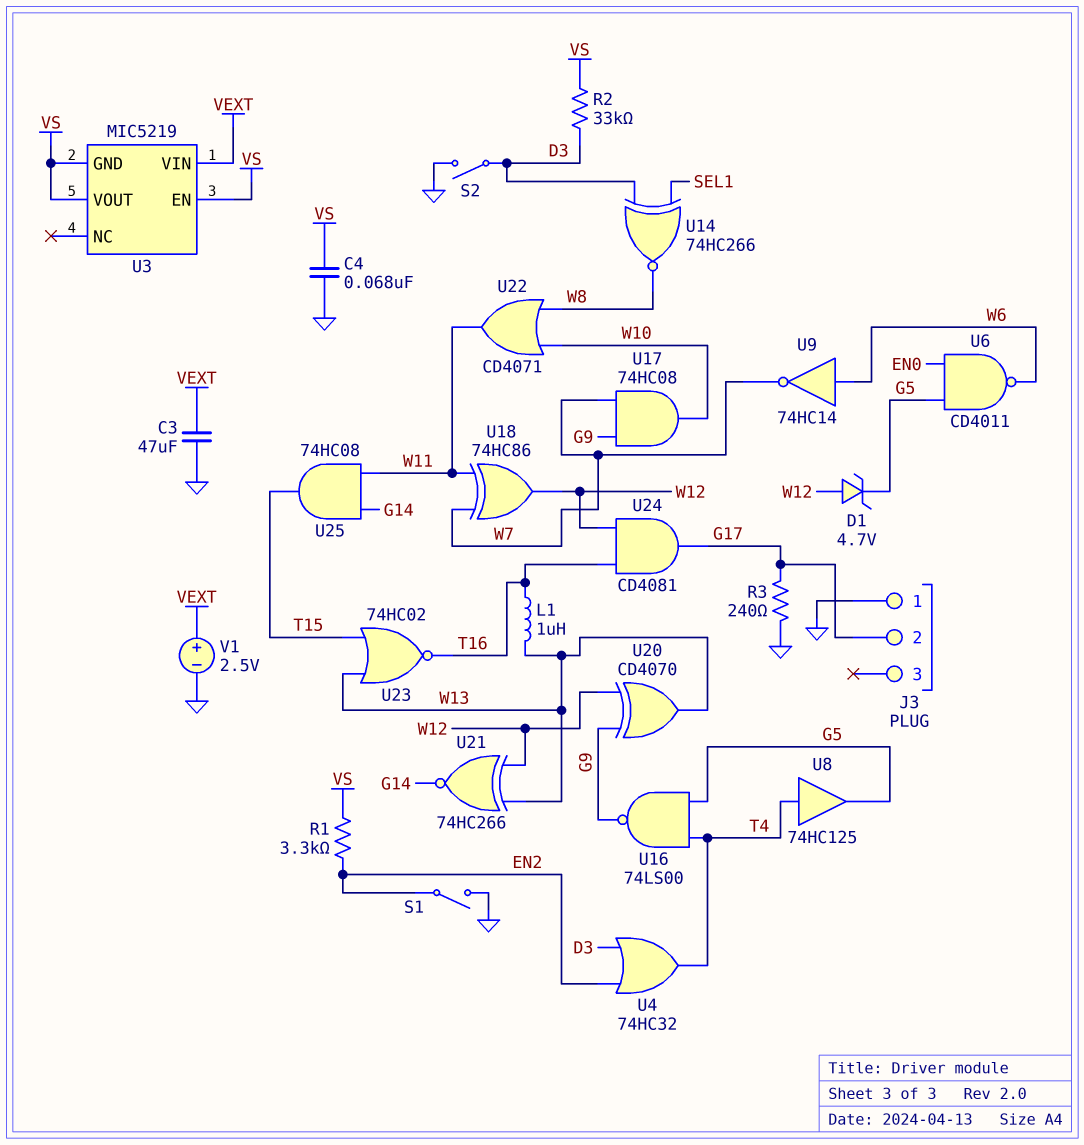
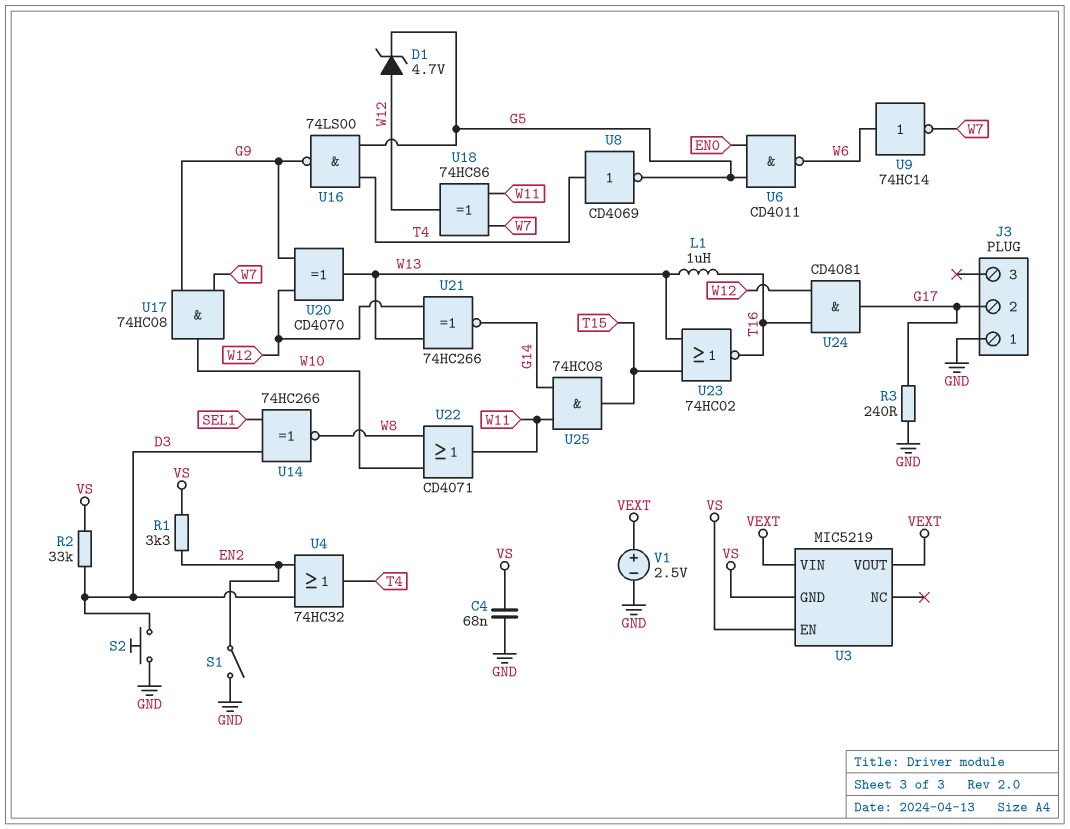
C3: 47uF (GND, VEXT) -> none
S2: switch (D3, GND) -> button (D3, GND)
U3 pin VOUT: VS -> VEXT
U8: buffer 74HC125 (in T4, out G5) -> NOT CD4069 (in T4, out G5)

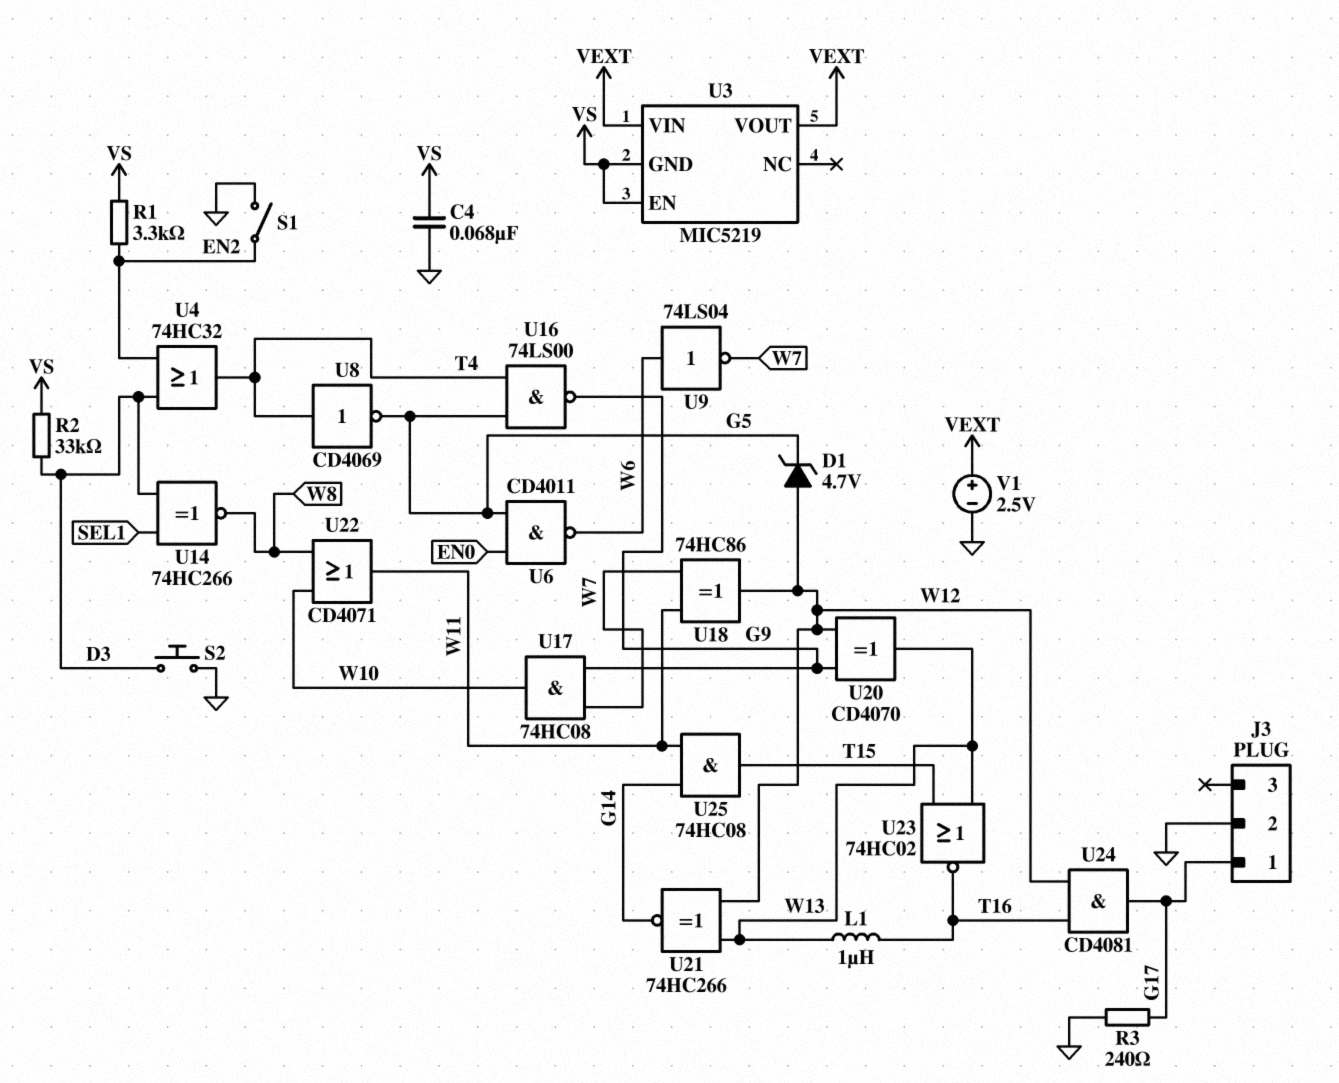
J3 pin 1: GND -> G17
J3 pin 2: G17 -> GND
U9: NOT 74HC14 (in W6, out W7) -> NOT 74LS04 (in W6, out W7)

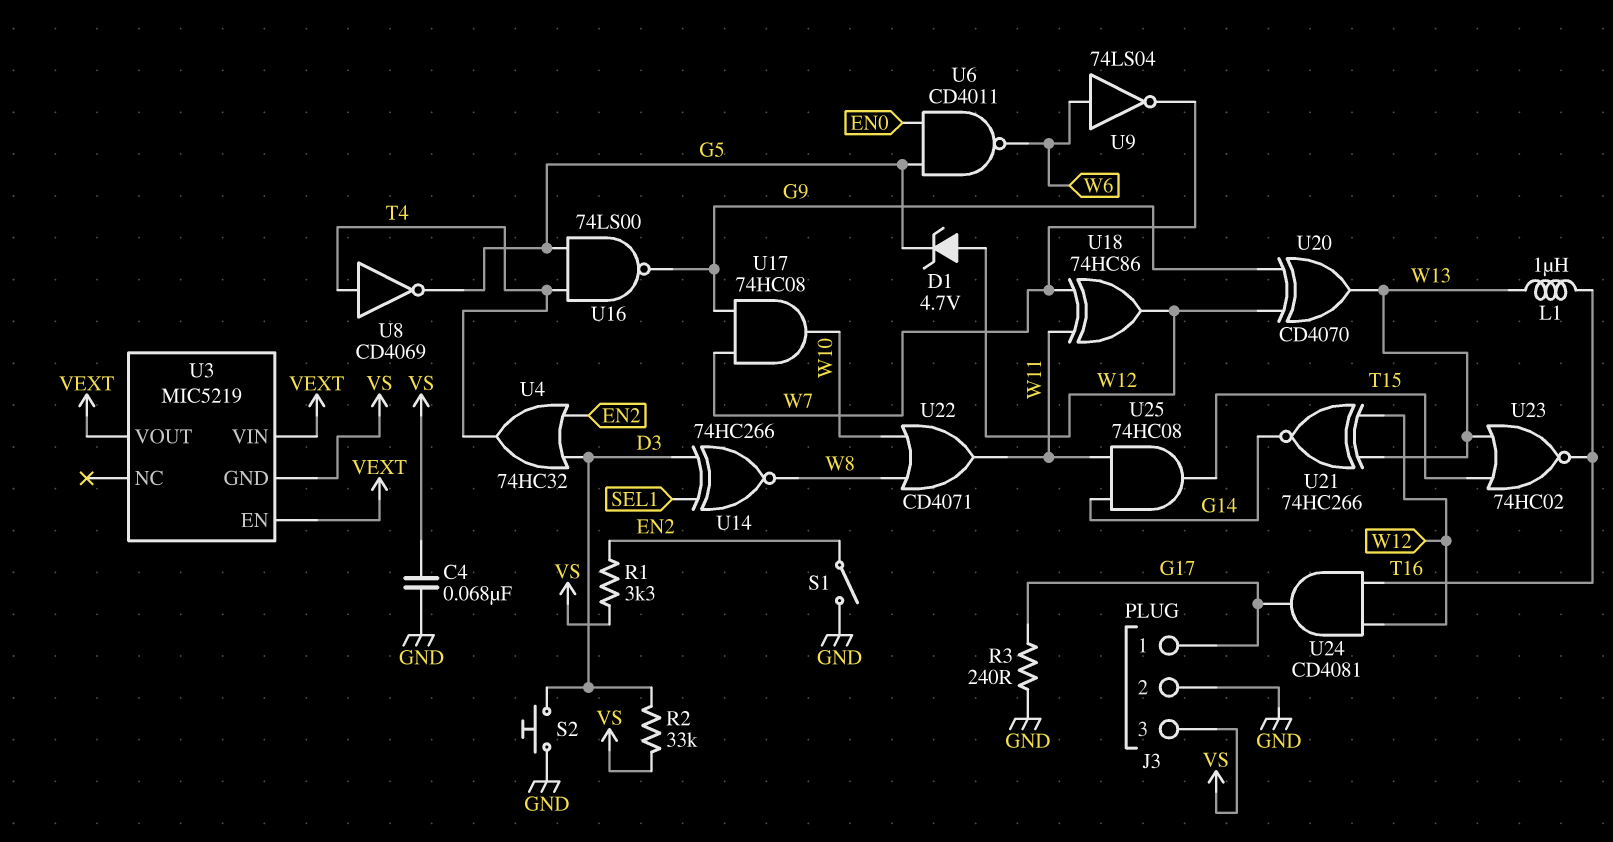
J3 pin 3: none -> VS
U3 pin EN: VS -> VEXT
V1: 2.5V (plus VEXT, minus GND) -> none

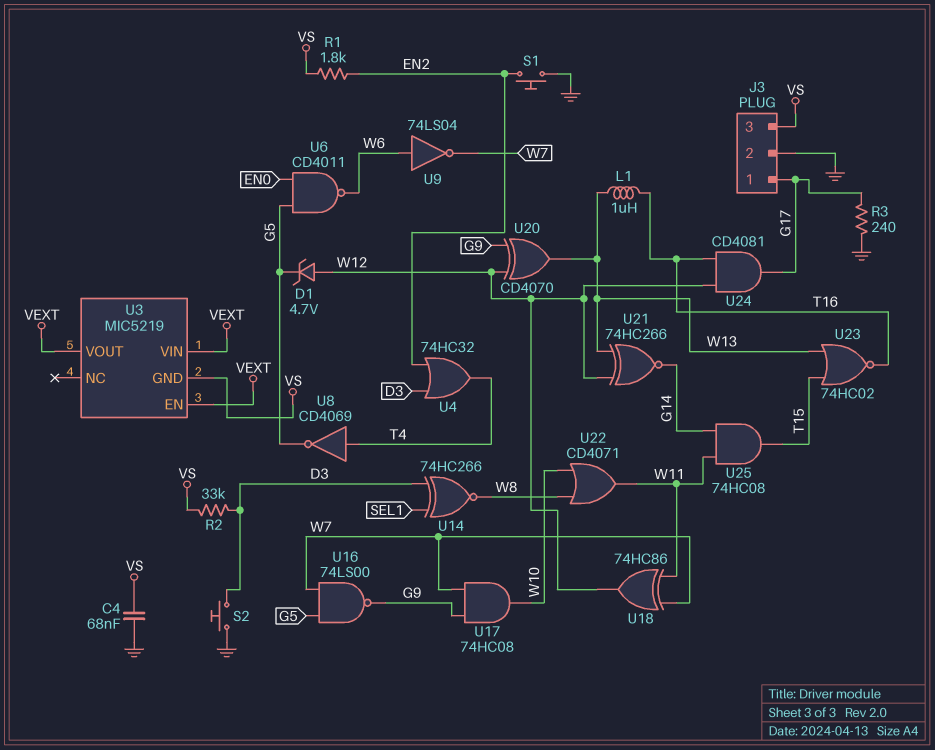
R1: 3.3k (EN2, VS) -> 1.8k (EN2, VS)
S1: switch (EN2, GND) -> button (EN2, GND)
U16: NAND 74LS00 (in G5, in T4, out G9) -> NAND 74LS00 (in G5, in W7, out G9)

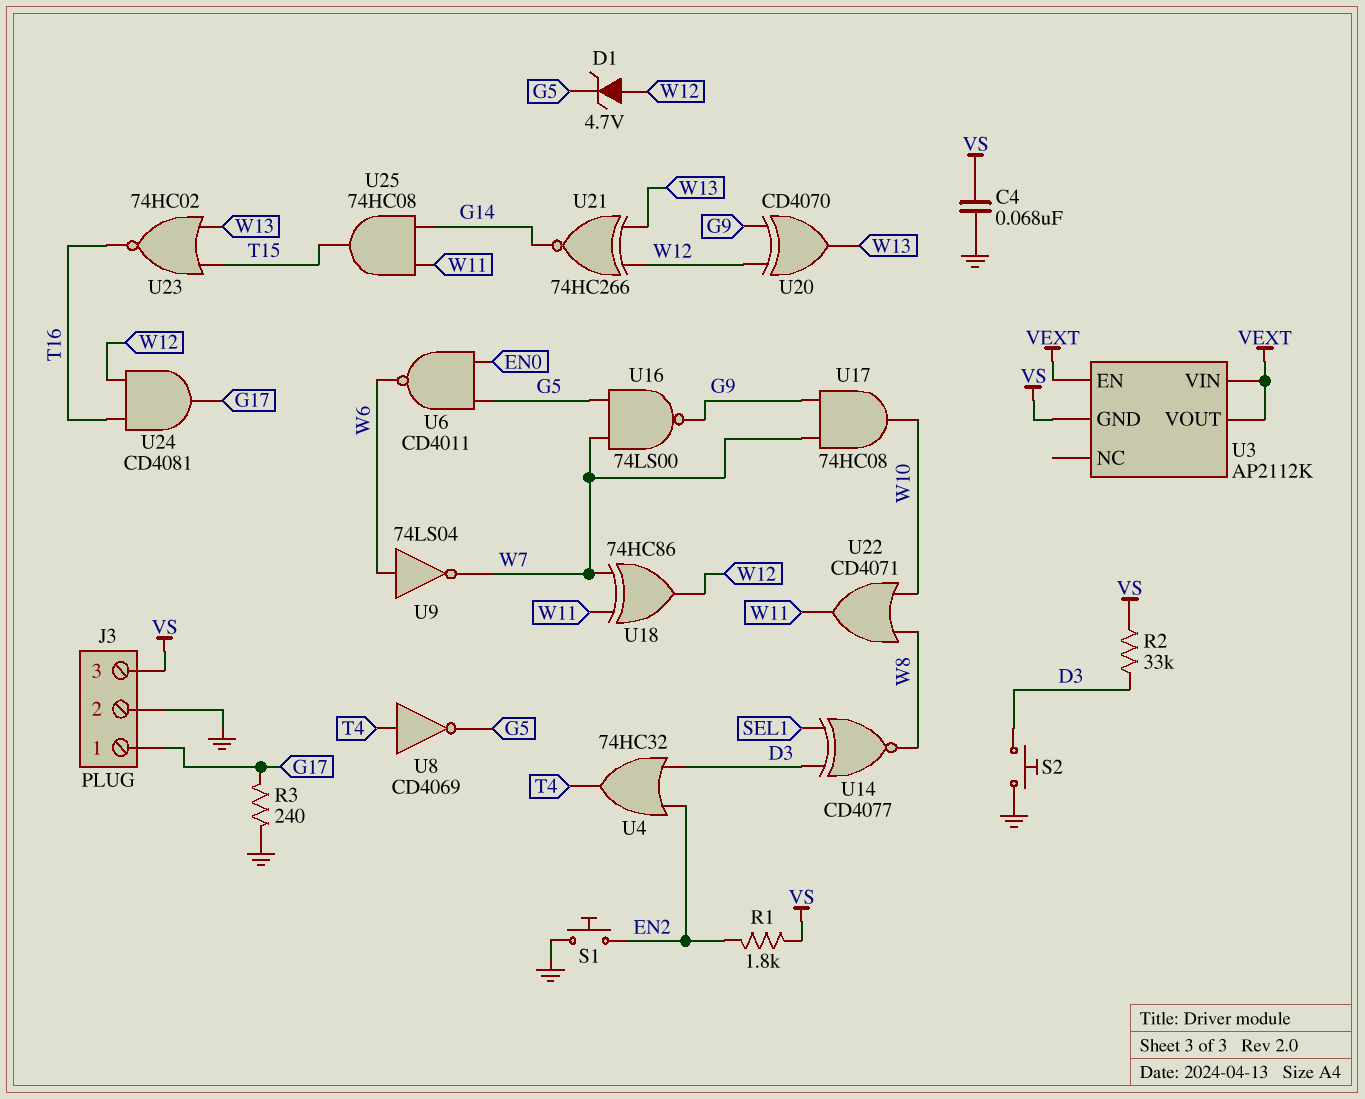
L1: 1uH (T16, W13) -> none
U3: MIC5219 -> AP2112K
U14: XNOR 74HC266 (in D3, in SEL1, out W8) -> XNOR CD4077 (in D3, in SEL1, out W8)

